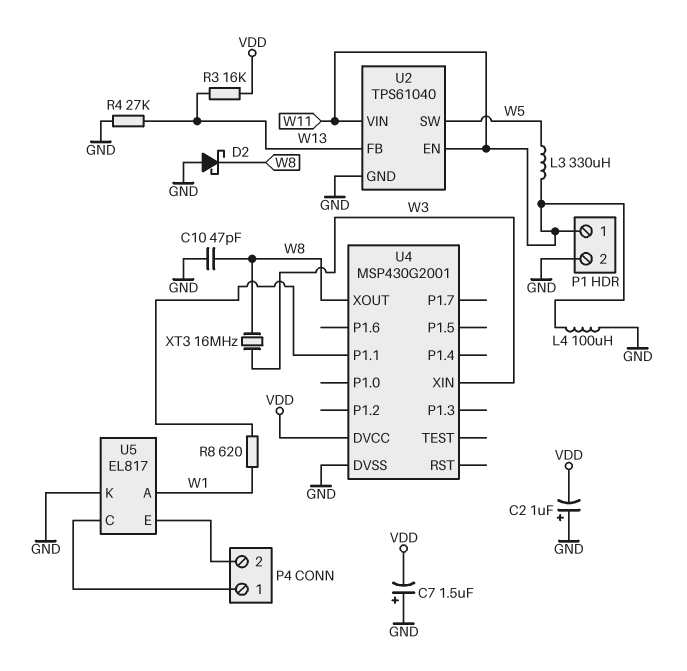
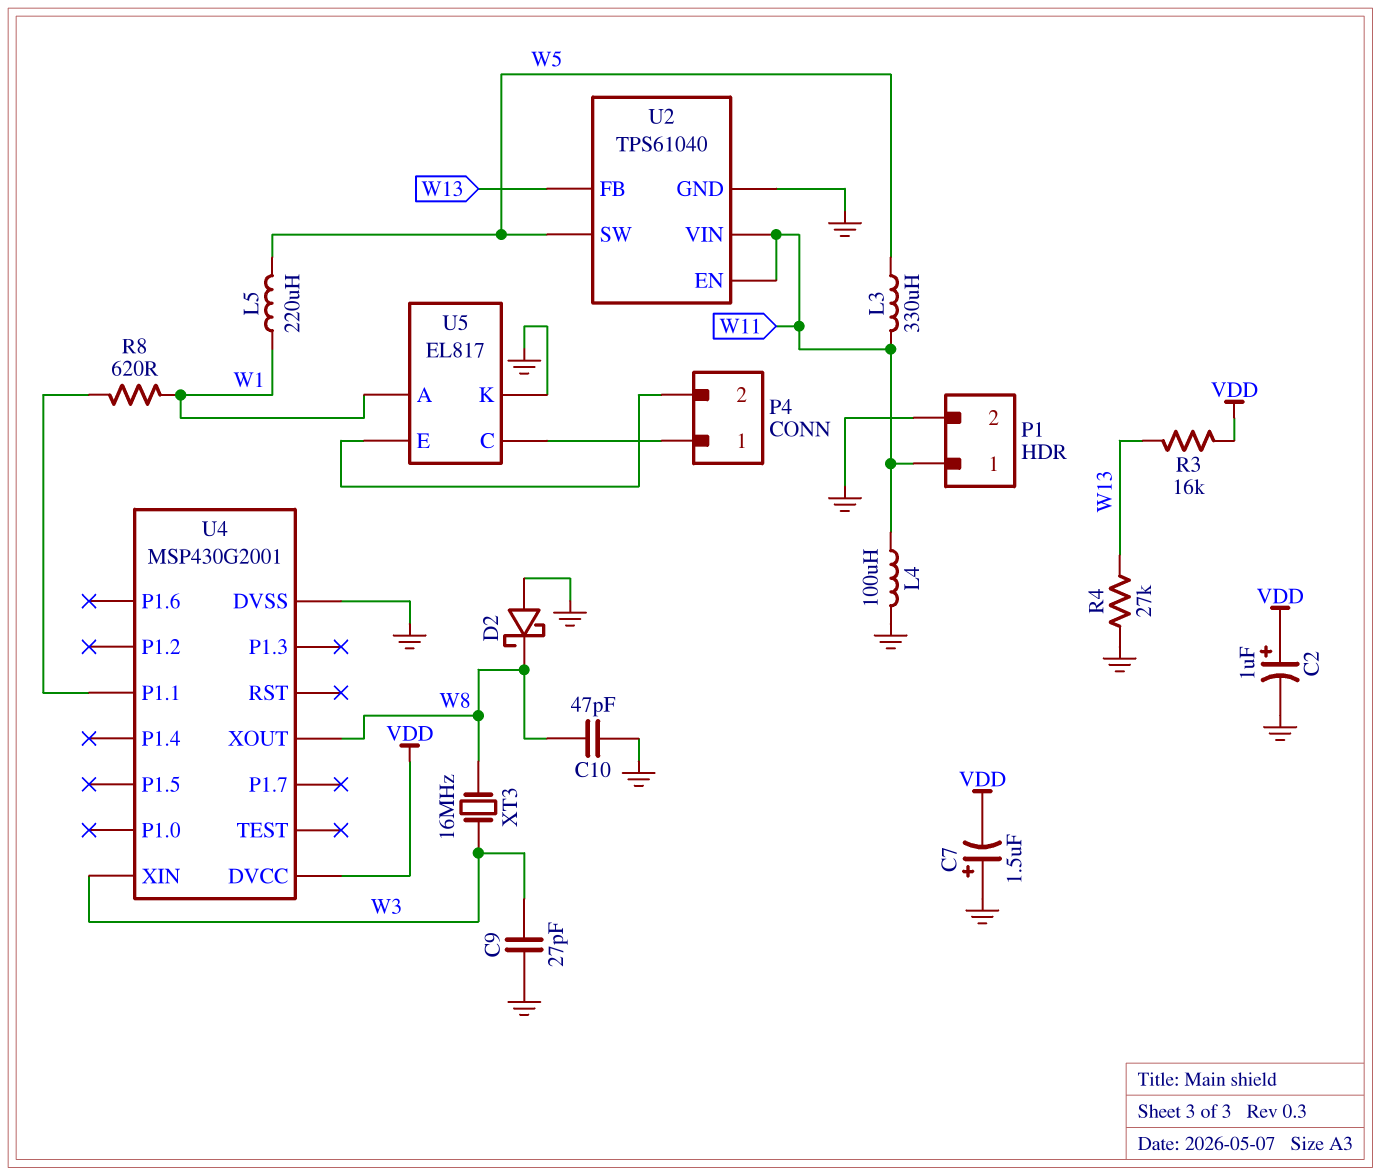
C2: 1uF (plus GND, minus VDD) -> 1uF (plus VDD, minus GND)
C9: none -> 27pF (GND, W3)
L5: none -> 220uH (W1, W5)

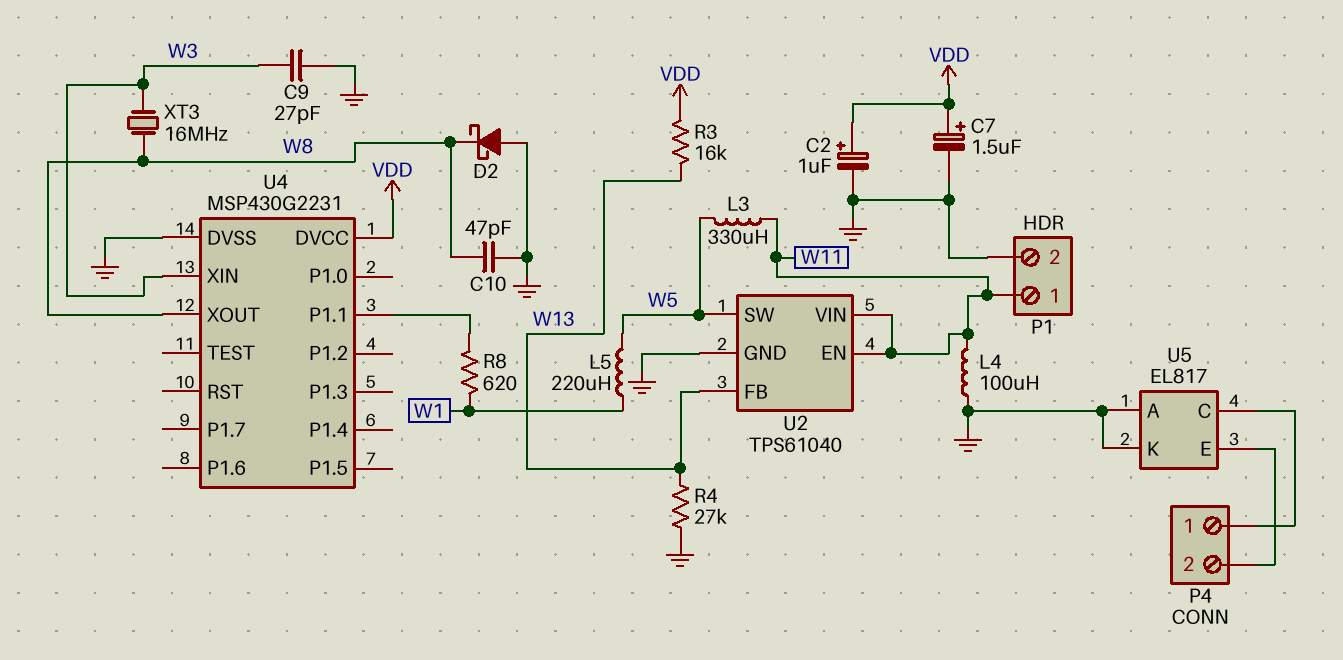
C7: 1.5uF (plus GND, minus VDD) -> 1.5uF (plus VDD, minus GND)
U4: MSP430G2001 -> MSP430G2231
U5 pin A: W1 -> GND

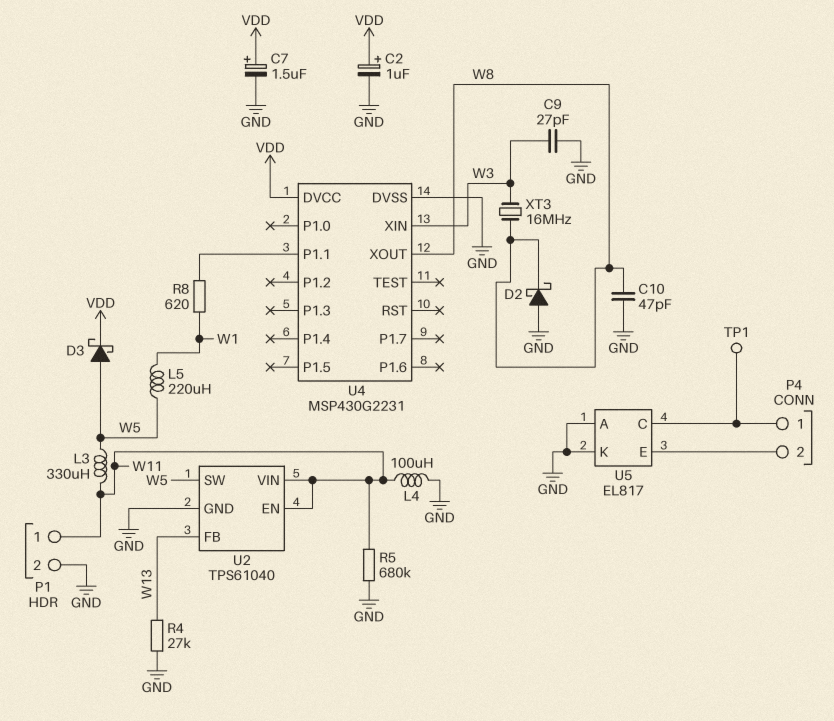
D3: none -> schottky (A W5, K VDD)
R3: 16k (VDD, W13) -> none
R5: none -> 680k (GND, W11)
TP1: none -> test point (P4/1)

